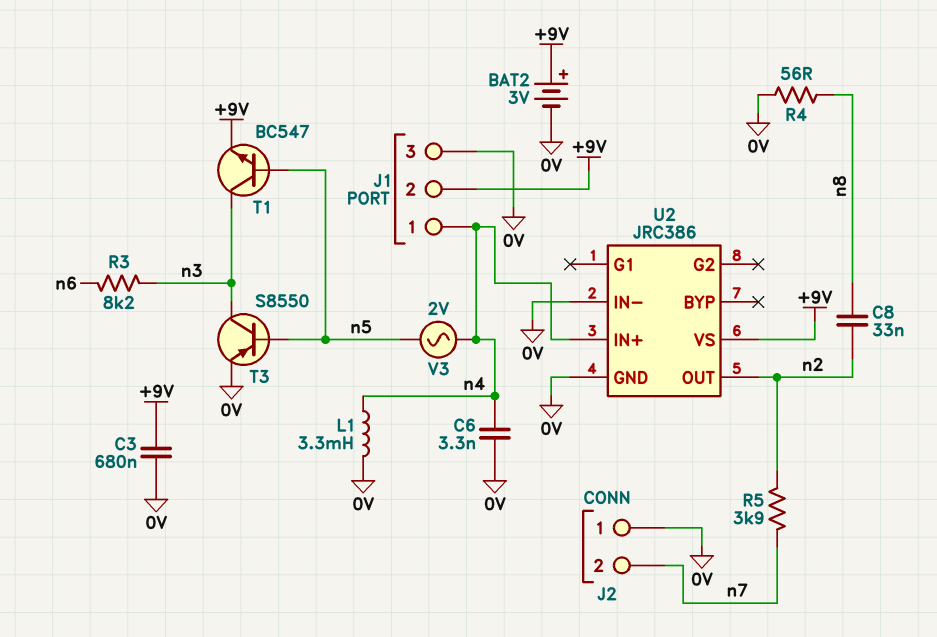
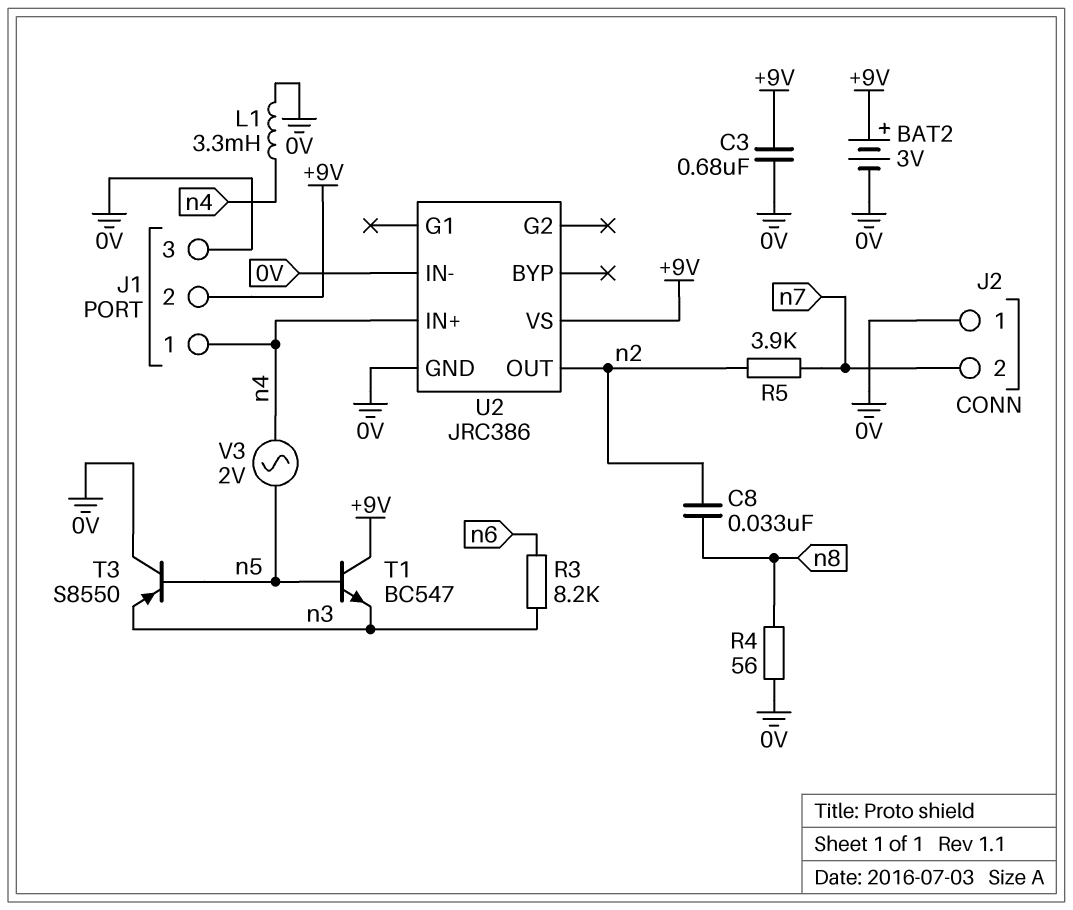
C6: 3.3nF (0V, n4) -> none
T1: NPN BC547 (B n5, C n3, E +9V) -> NPN BC547 (B n5, C +9V, E n3)
T3: PNP S8550 (B n5, C n3, E 0V) -> PNP S8550 (B n5, C 0V, E n3)

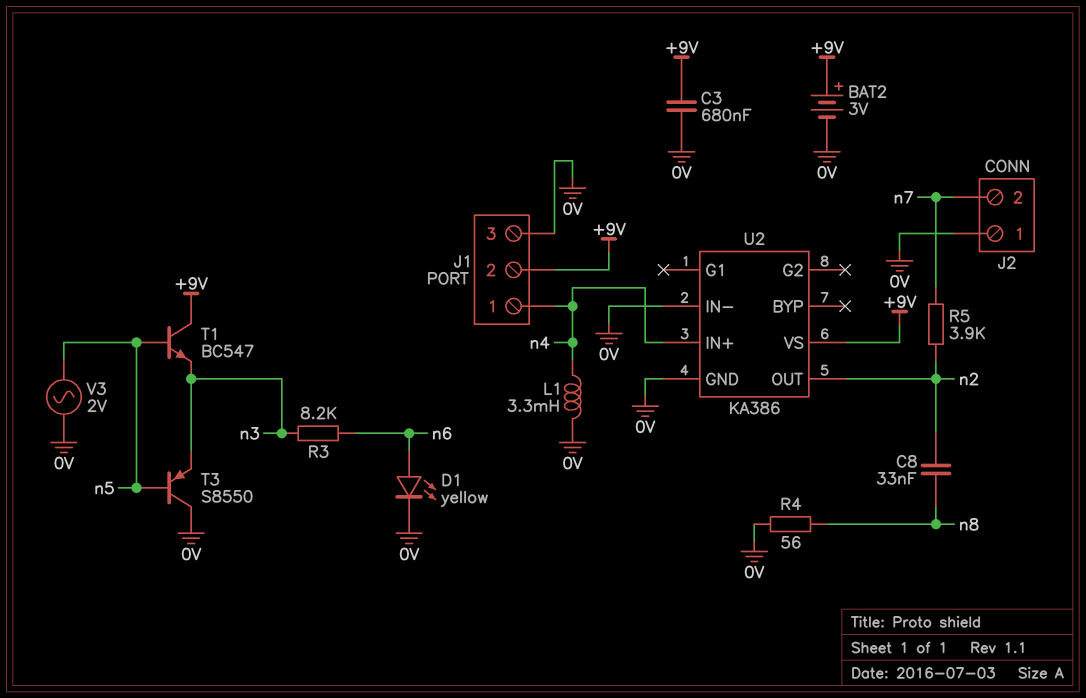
D1: none -> LED yellow (A n6, K 0V)
U2: JRC386 -> KA386
V3: AC 2V (n4, n5) -> AC 2V (0V, n5)

